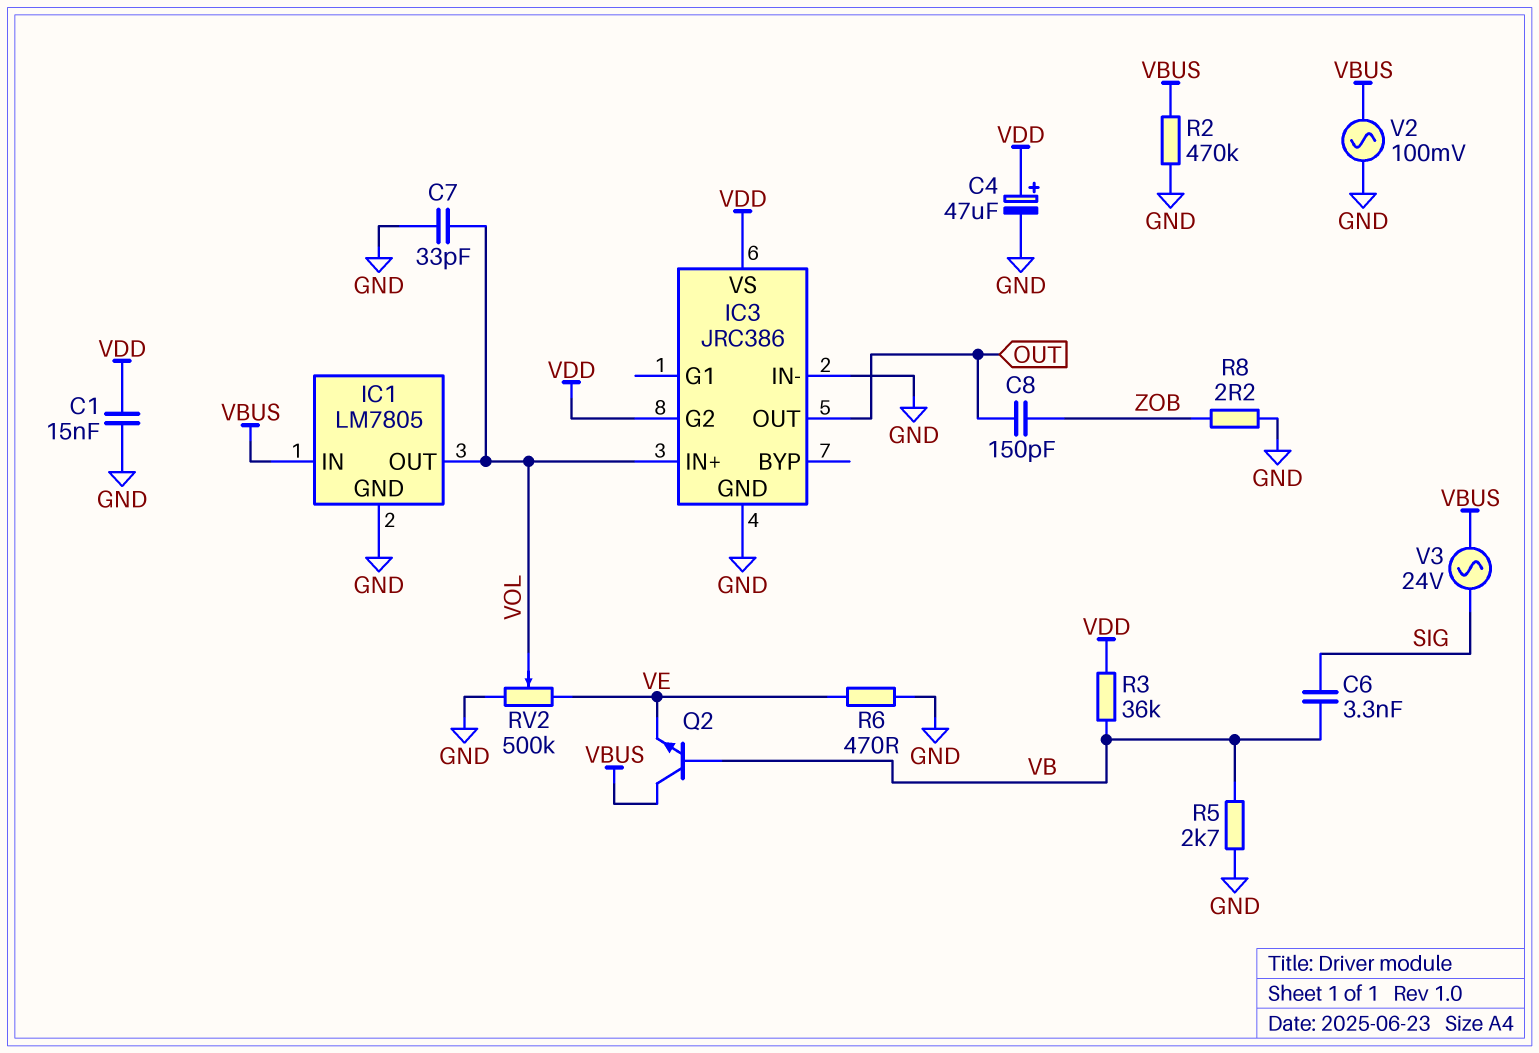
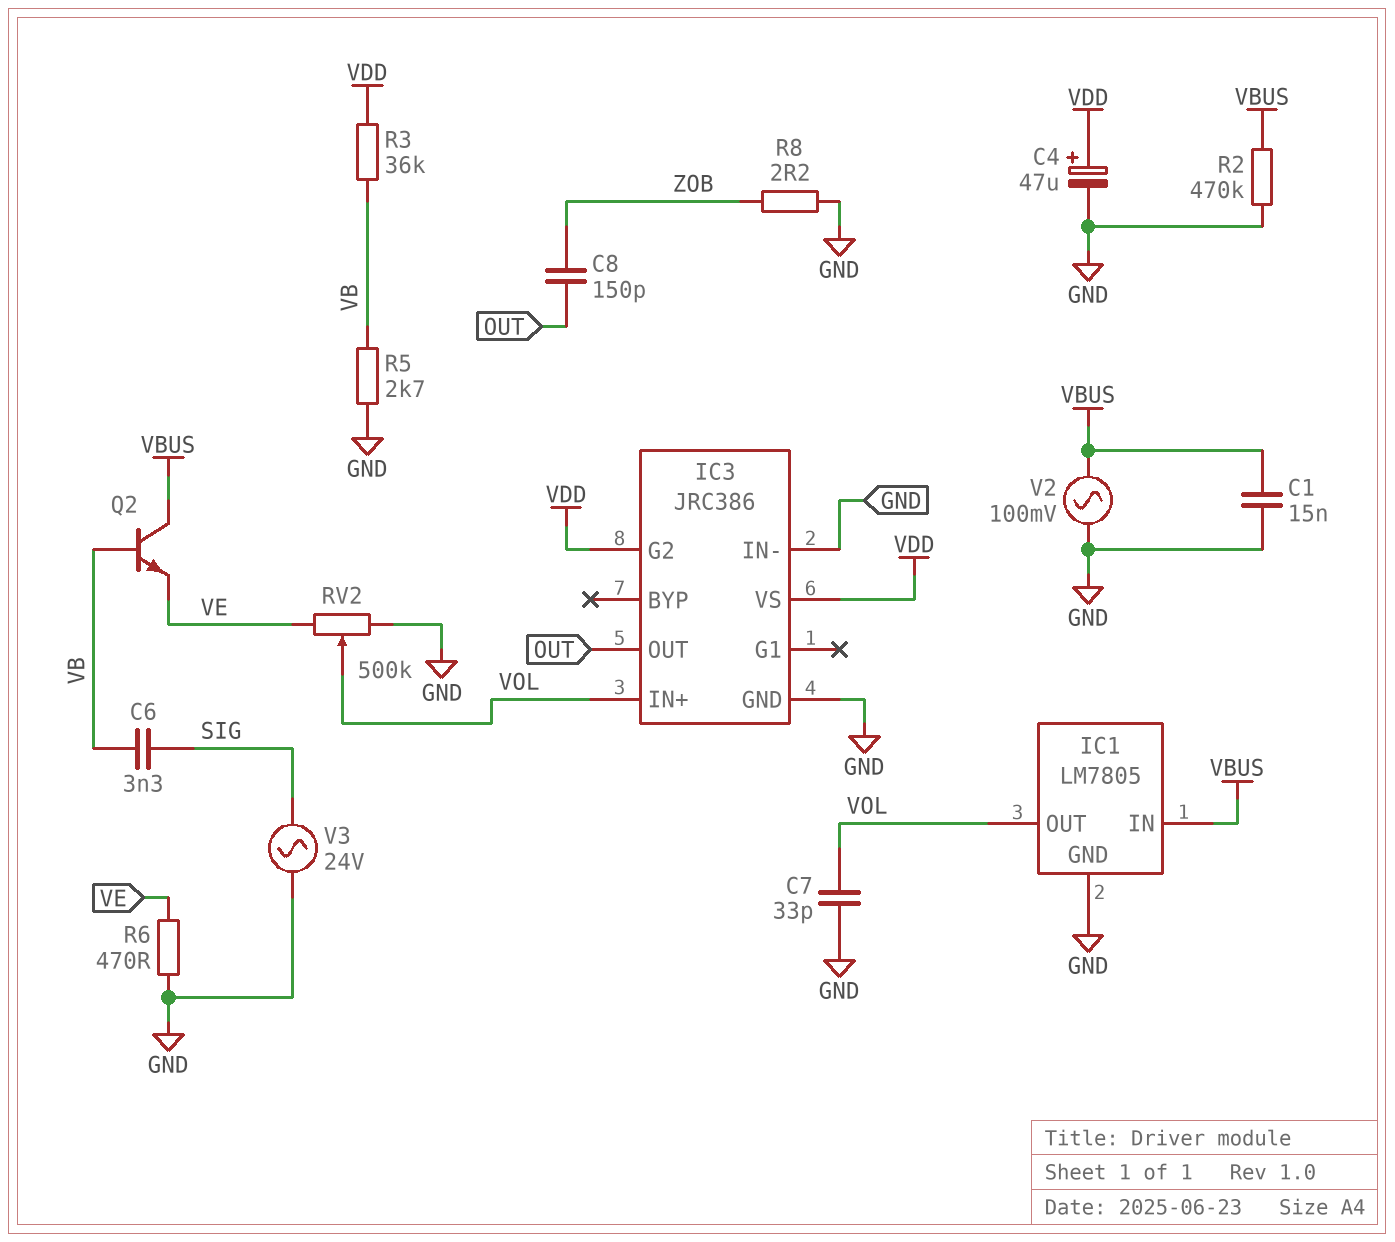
C1: 15nF (GND, VDD) -> 15nF (GND, VBUS)
V3: AC 24V (SIG, VBUS) -> AC 24V (GND, SIG)

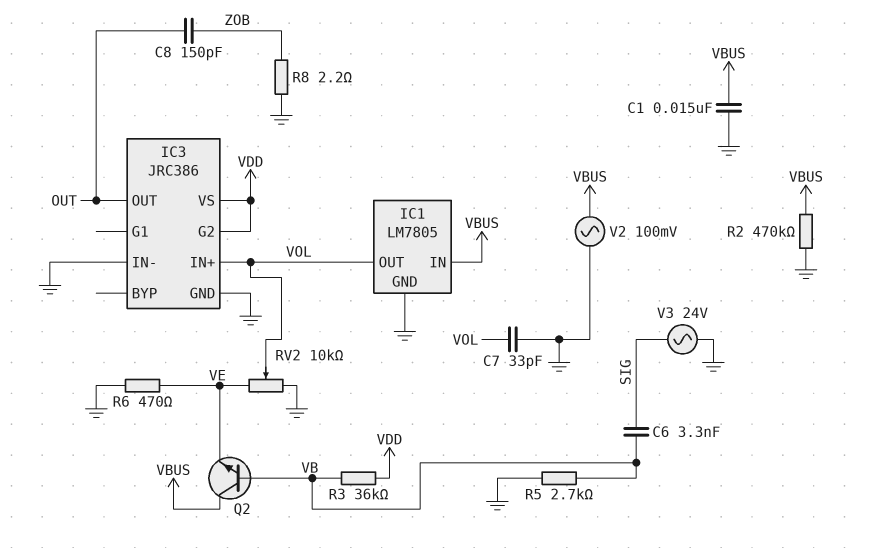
C4: 47uF (plus VDD, minus GND) -> none
RV2: 500k (GND, VE, wiper VOL) -> 10k (GND, VE, wiper VOL)

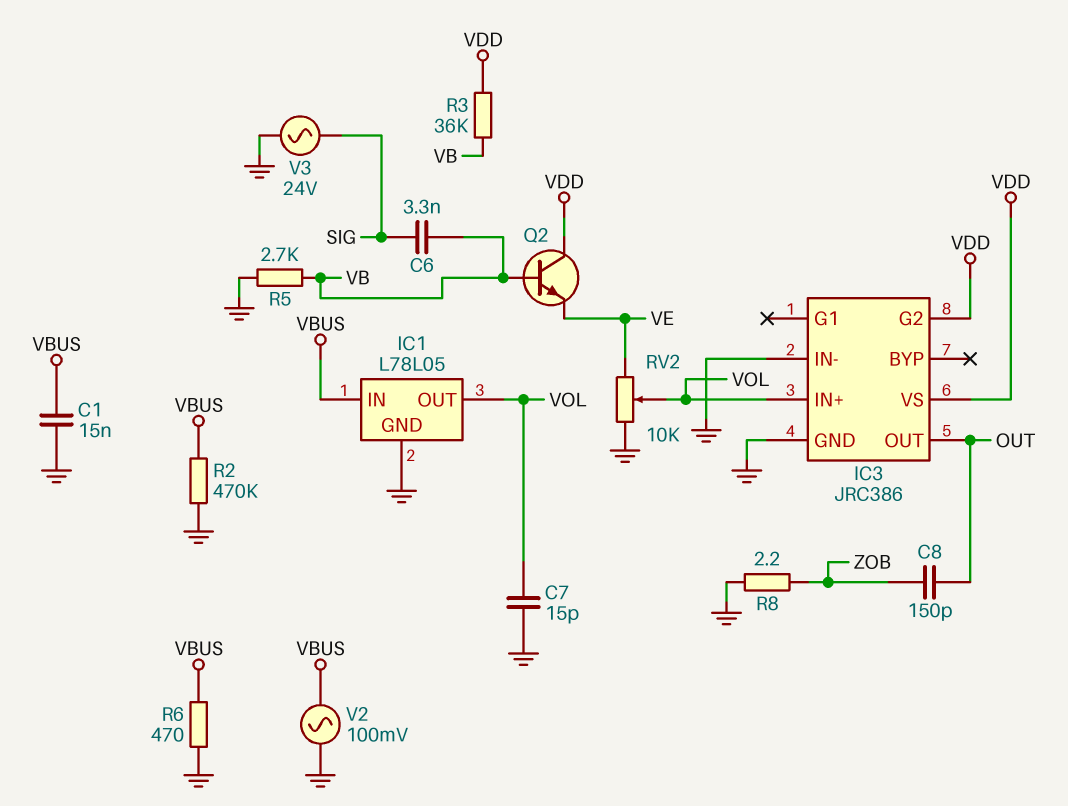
C7: 33pF (GND, VOL) -> 15pF (GND, VOL)
IC1: LM7805 -> L78L05
Q2: NPN (B VB, C VBUS, E VE) -> NPN (B VB, C VDD, E VE)
R6: 470 (GND, VE) -> 470 (GND, VBUS)

